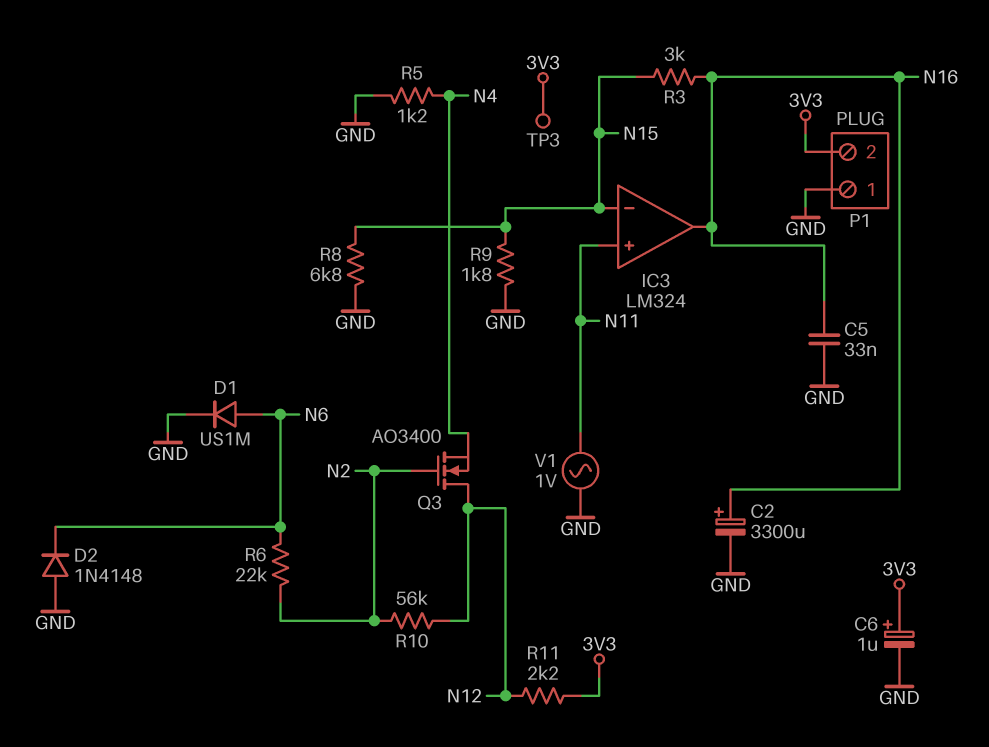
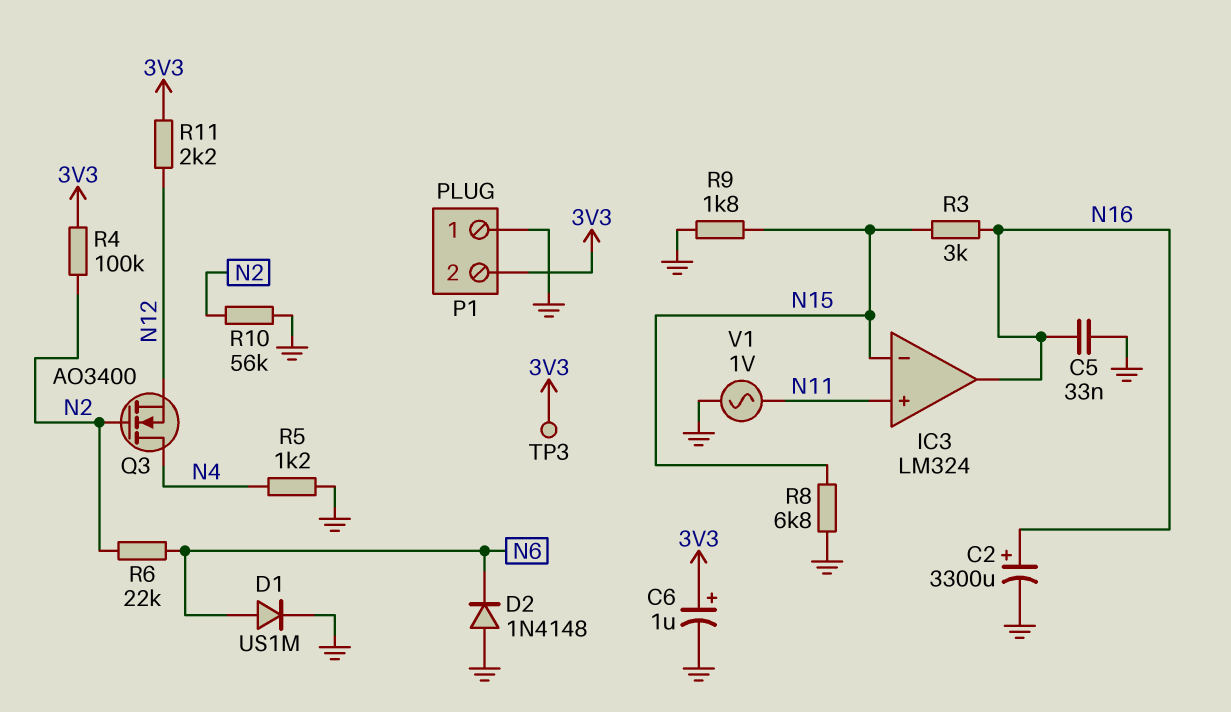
Q3: NMOS AO3400 (G N2, D N12, S N4) -> NMOS AO3400 (G N2, D N4, S N12)
R4: none -> 100k (3V3, N2)
R10: 56k (N2, N12) -> 56k (GND, N2)

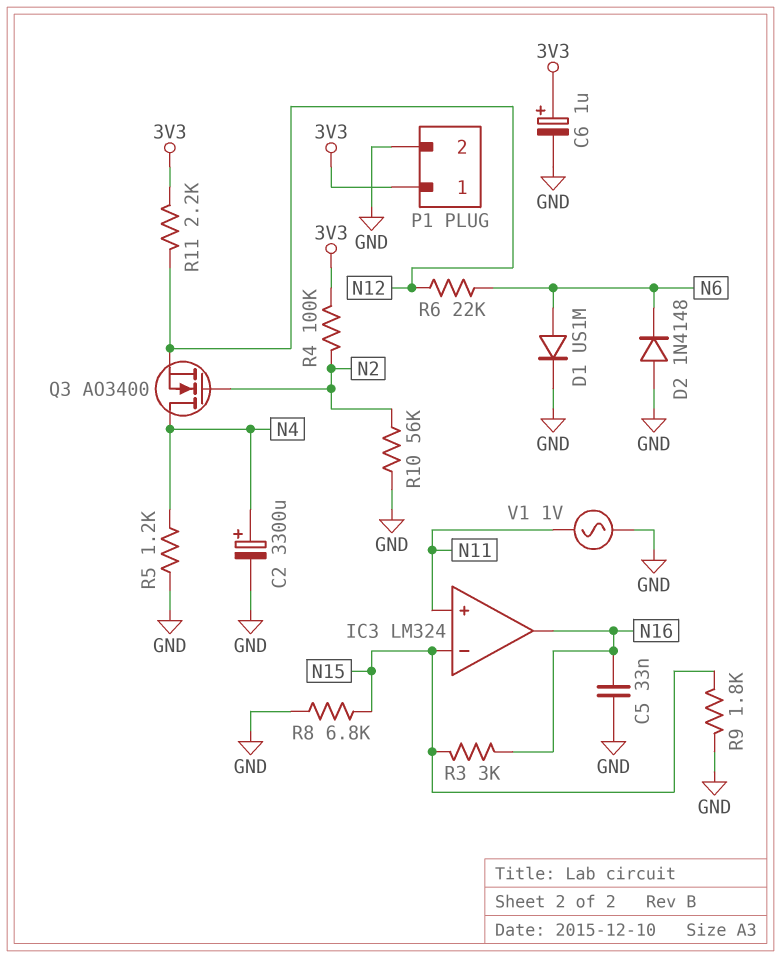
C2: 3300uF (plus N16, minus GND) -> 3300uF (plus N4, minus GND)
P1 pin 1: GND -> 3V3
P1 pin 2: 3V3 -> GND
R6: 22k (N2, N6) -> 22k (N6, N12)
TP3: test point (3V3) -> none

